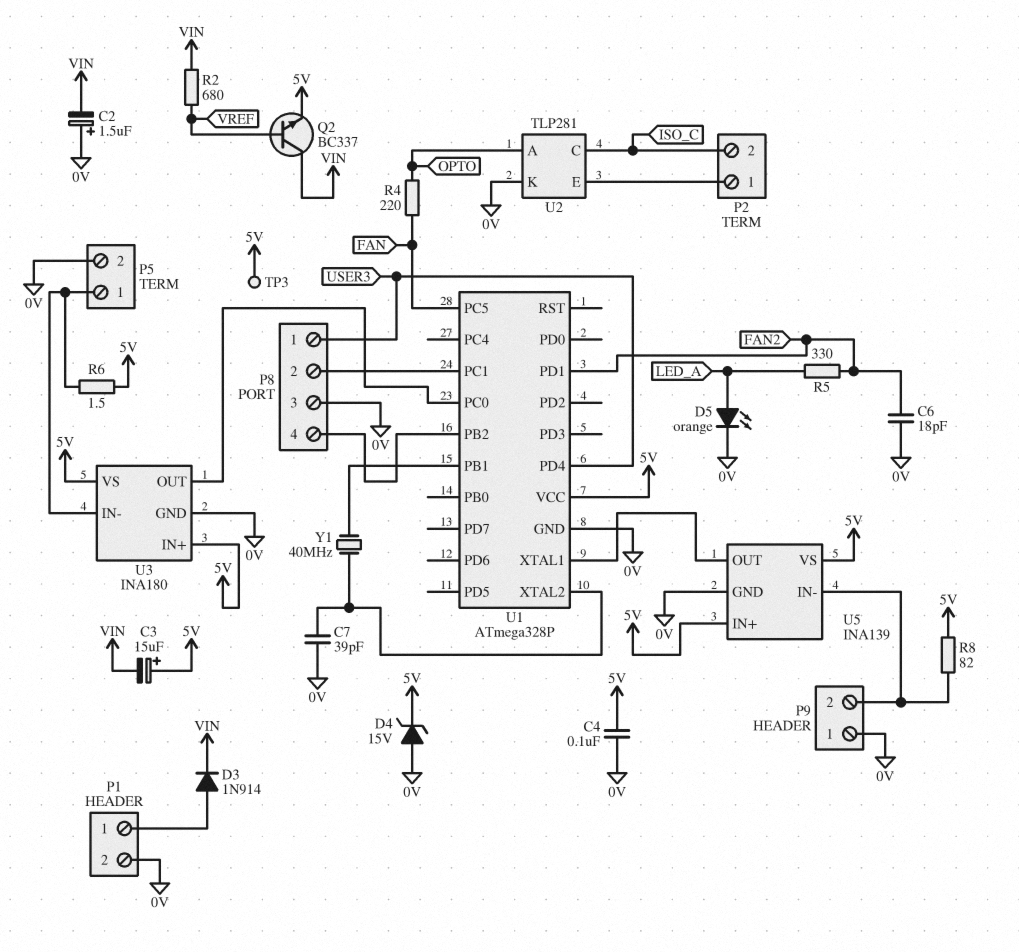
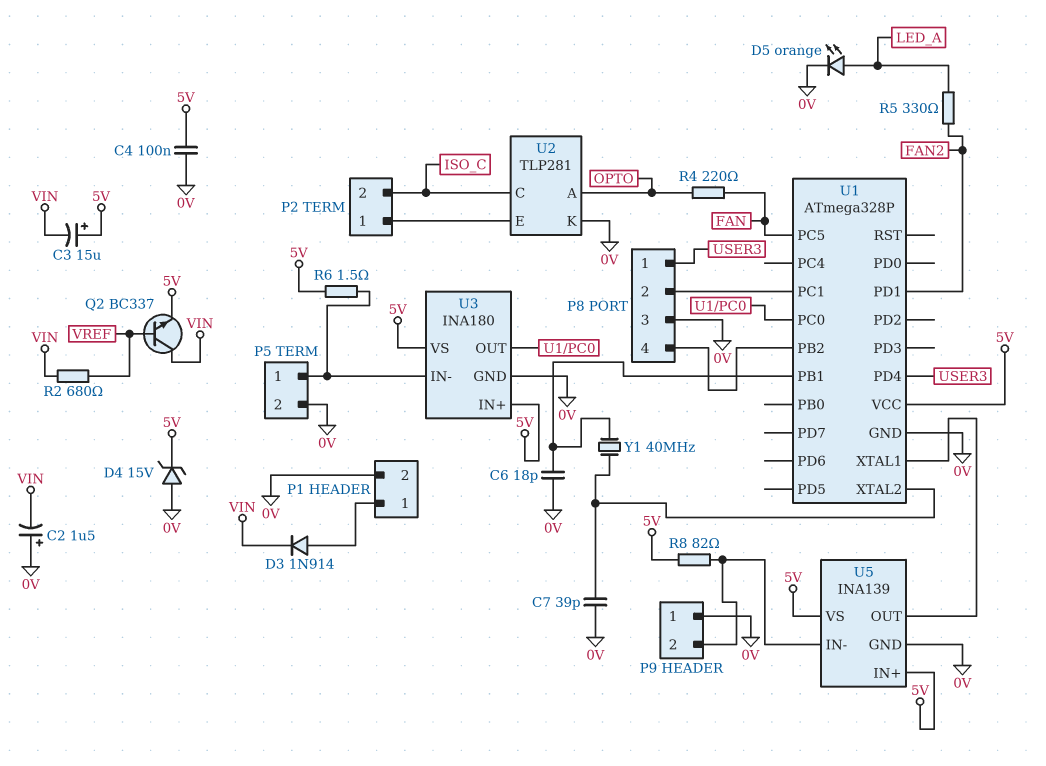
C6: 18pF (0V, FAN2) -> 18pF (0V, U1/PB1)
TP3: test point (5V) -> none

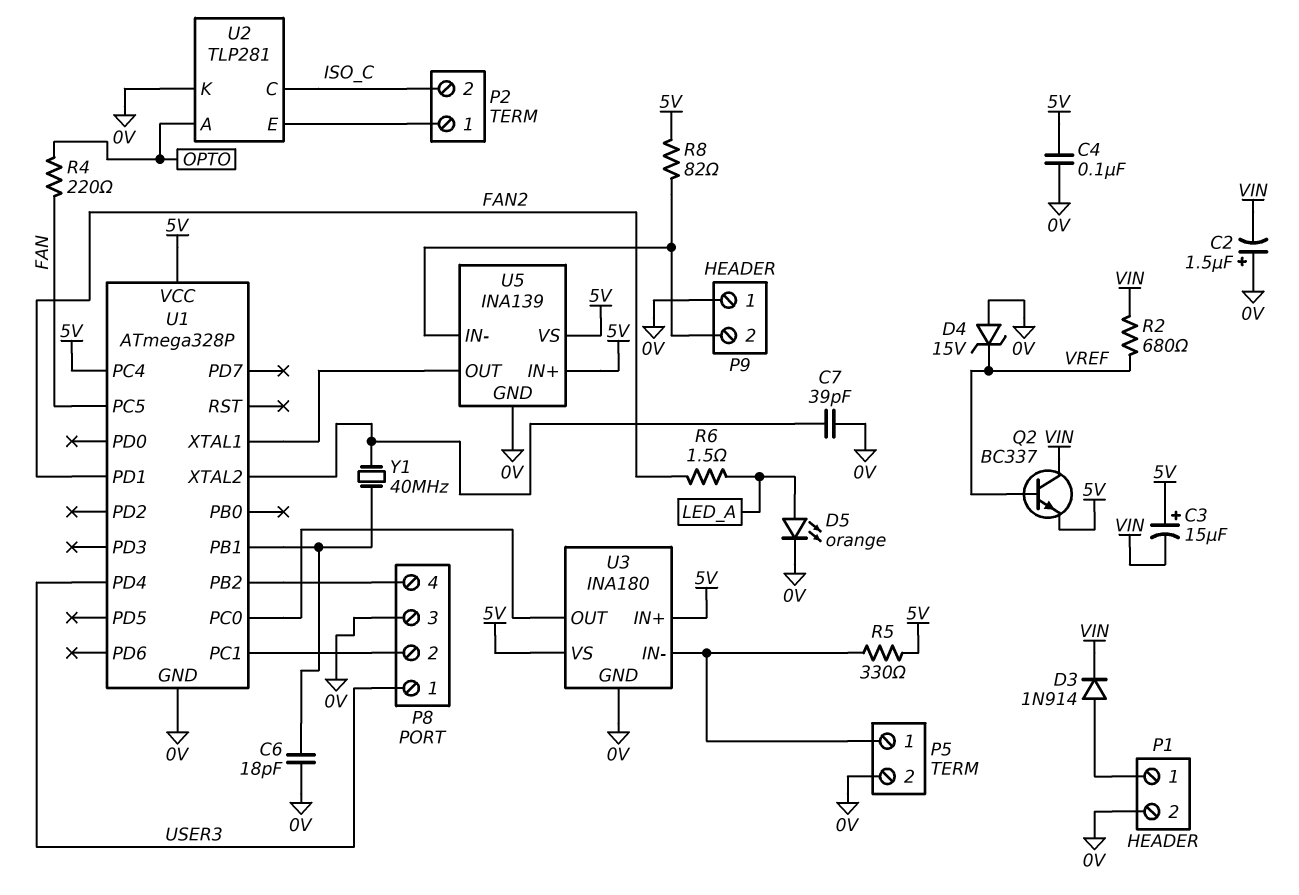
D4: zener 15V (A 0V, K 5V) -> zener 15V (A 0V, K VREF)
R5: 330 (FAN2, LED_A) -> 330 (5V, P5/1)
R6: 1.5 (5V, P5/1) -> 1.5 (FAN2, LED_A)
U1 pin PC4: none -> 5V

